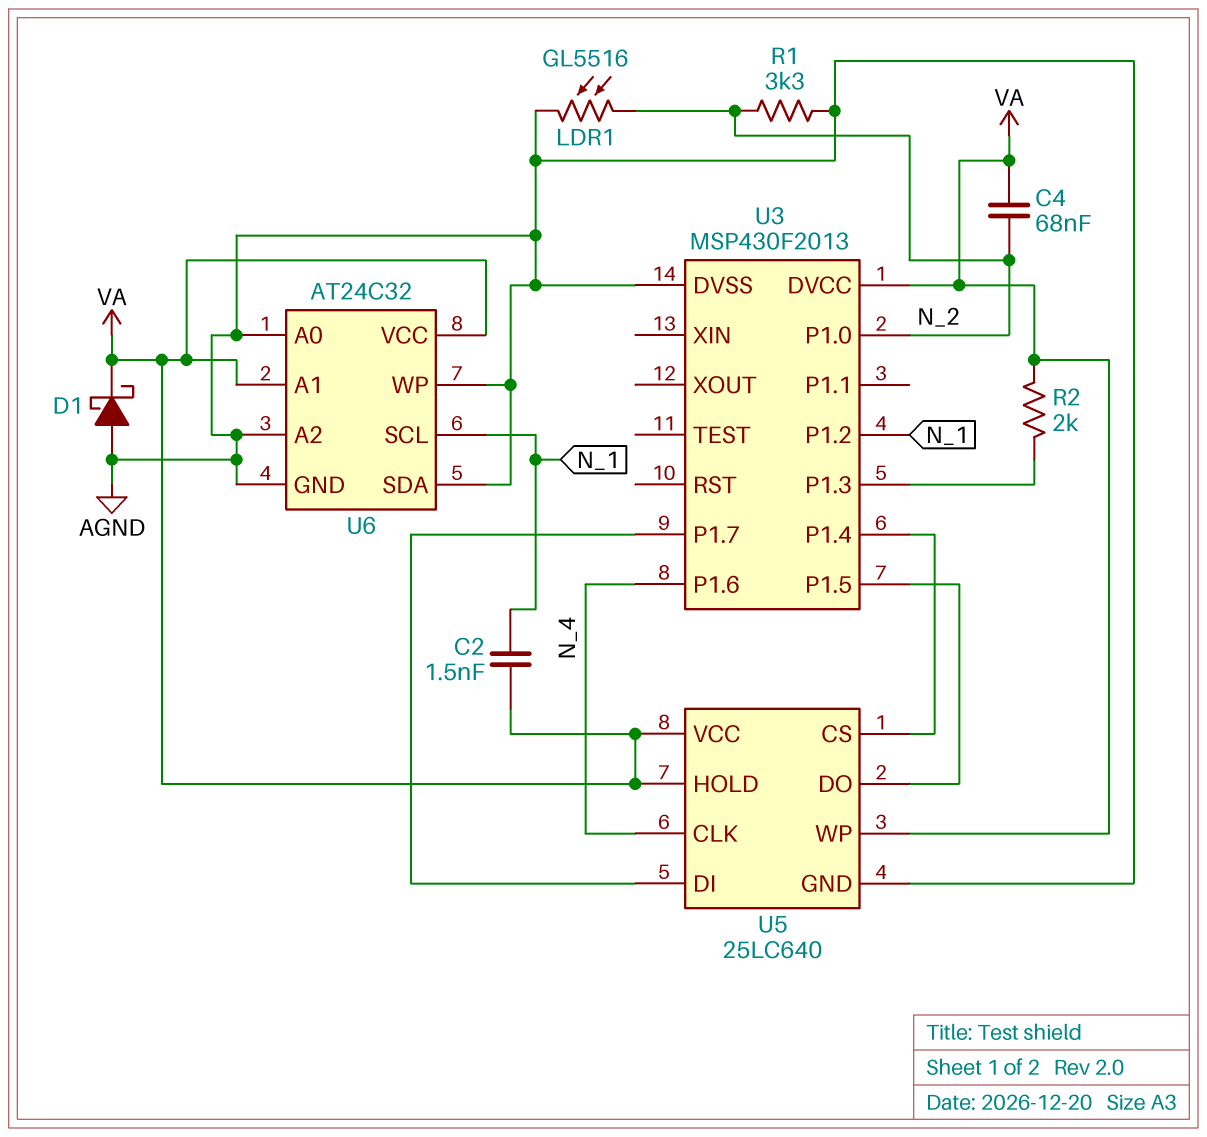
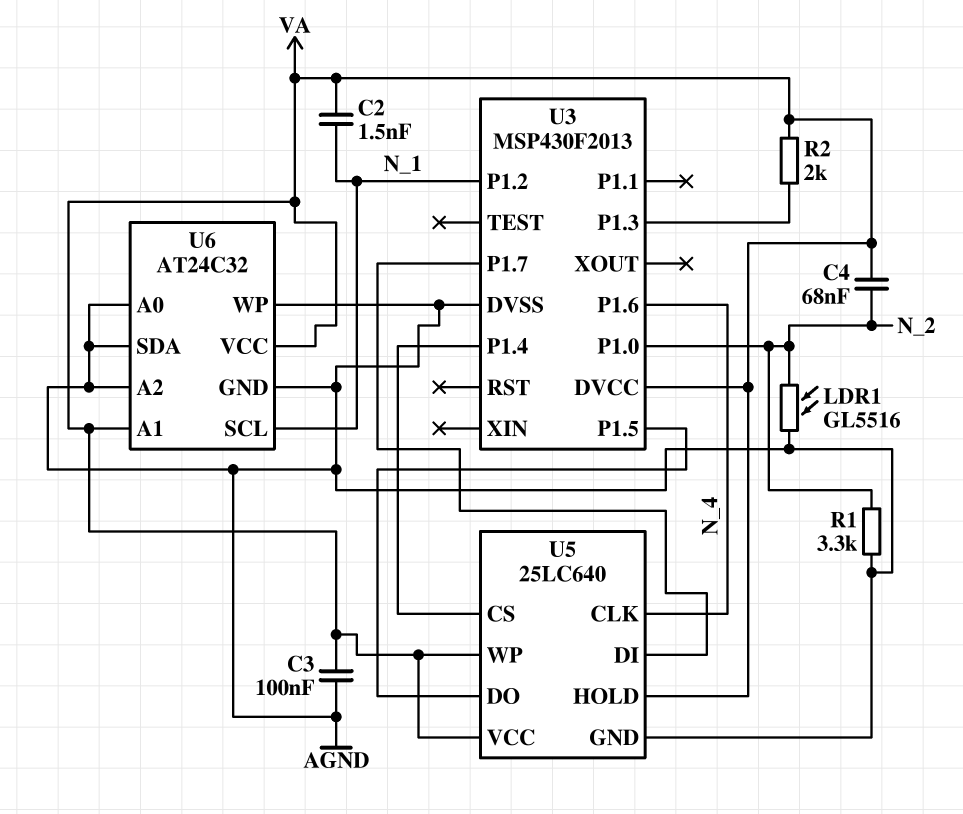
C3: none -> 100nF (AGND, VA)
D1: schottky (A AGND, K VA) -> none

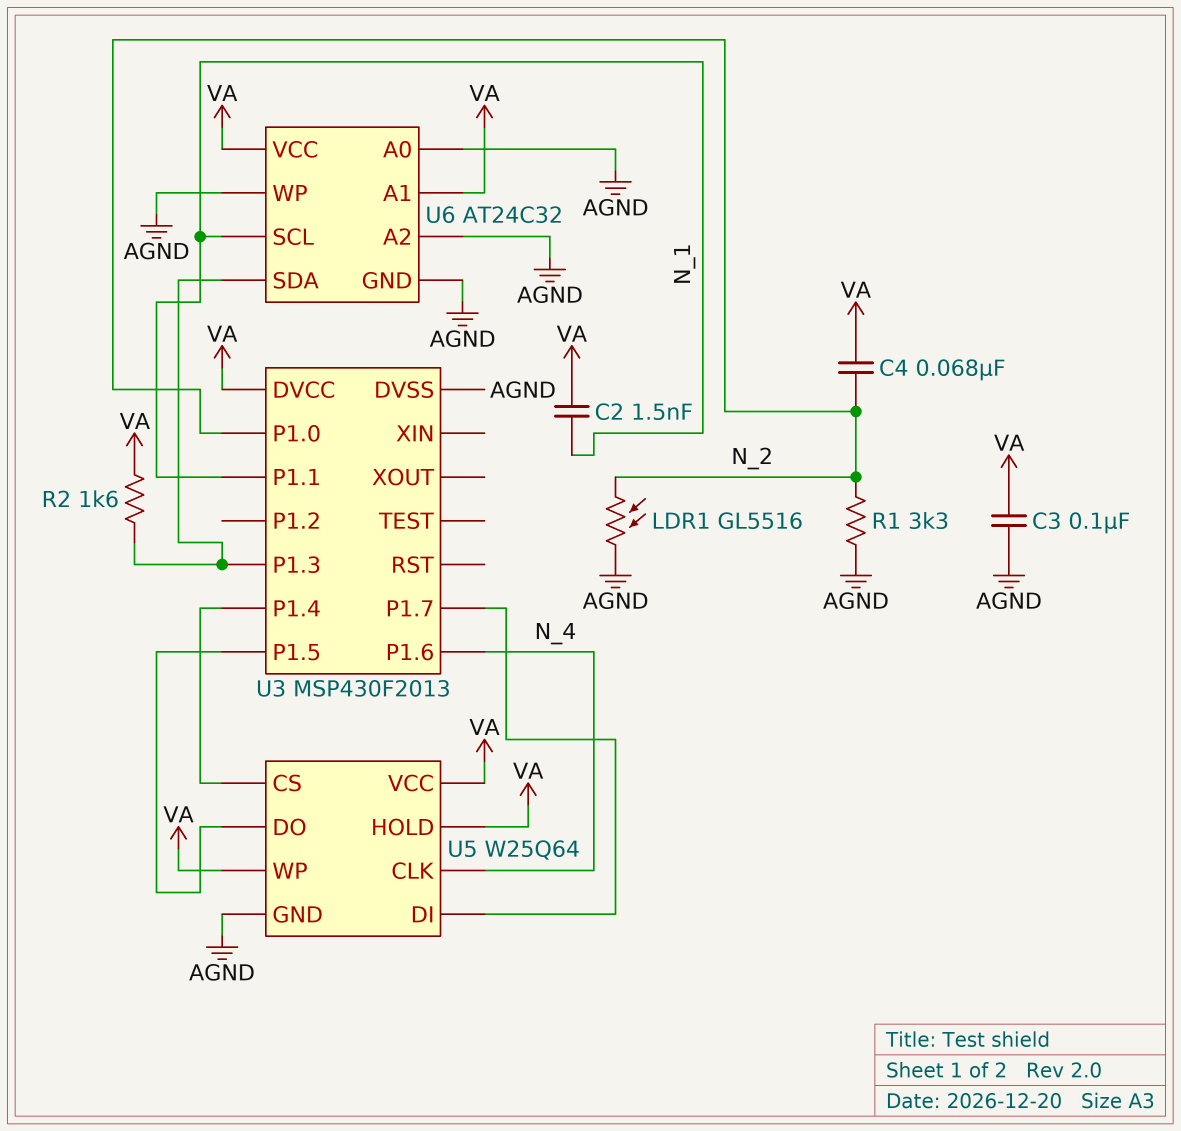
R2: 2k (U3/P1.3, VA) -> 1.6k (U3/P1.3, VA)
U3 pin P1.1: none -> N_1
U3 pin P1.2: N_1 -> none
U5: 25LC640 -> W25Q64
U6 pin SDA: AGND -> U3/P1.3

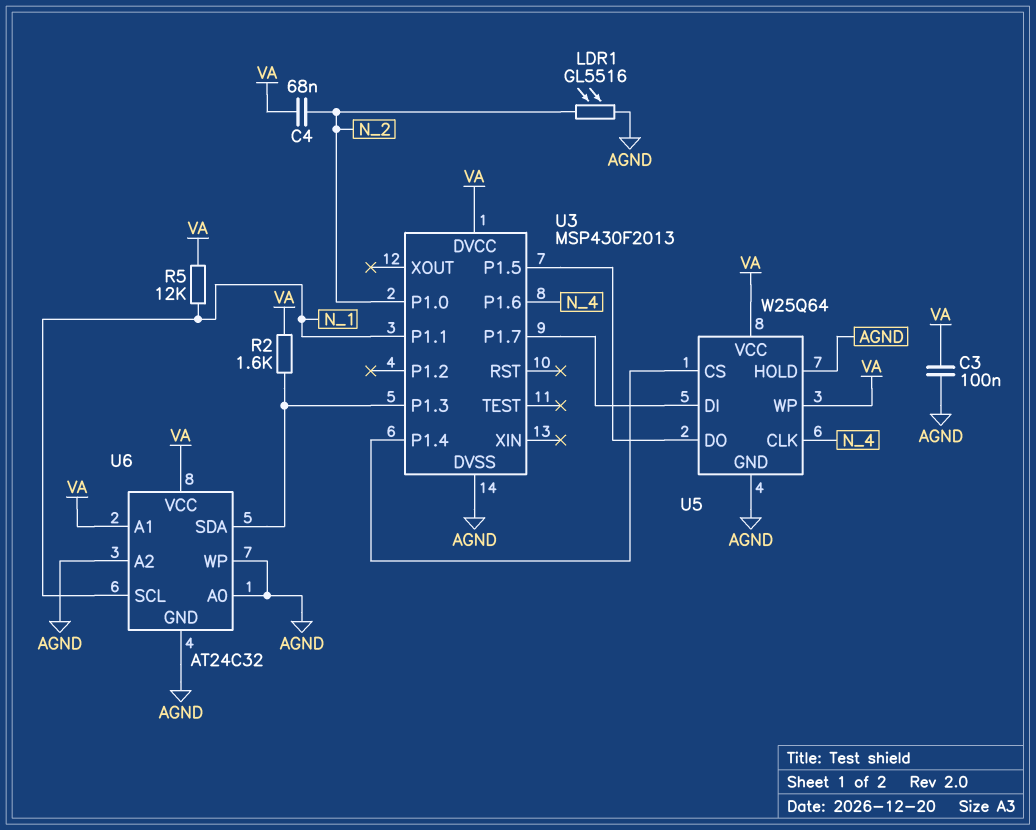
C2: 1.5nF (N_1, VA) -> none
R1: 3.3k (AGND, N_2) -> none
R5: none -> 12k (N_1, VA)
U5 pin HOLD: VA -> AGND

